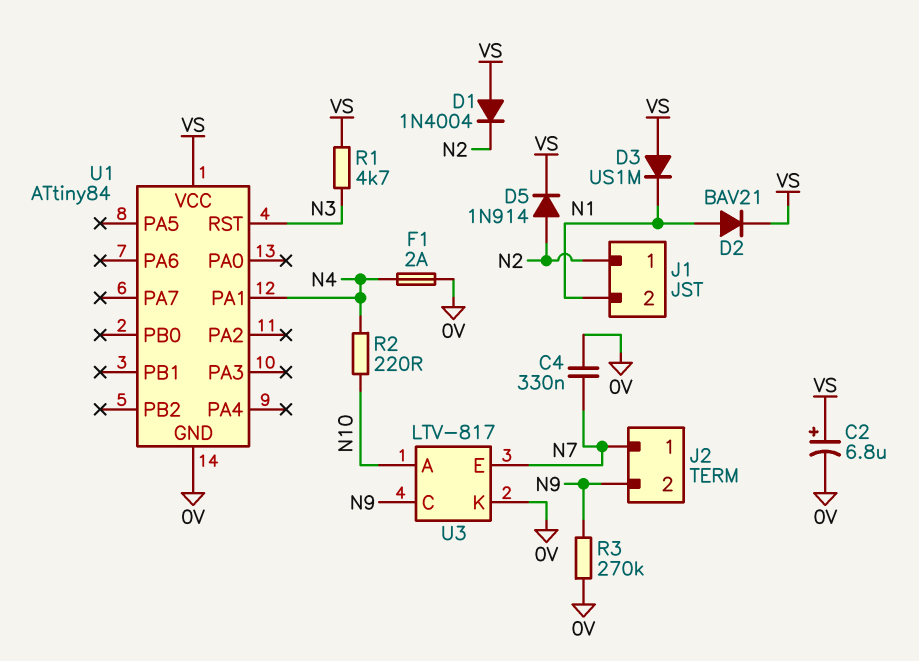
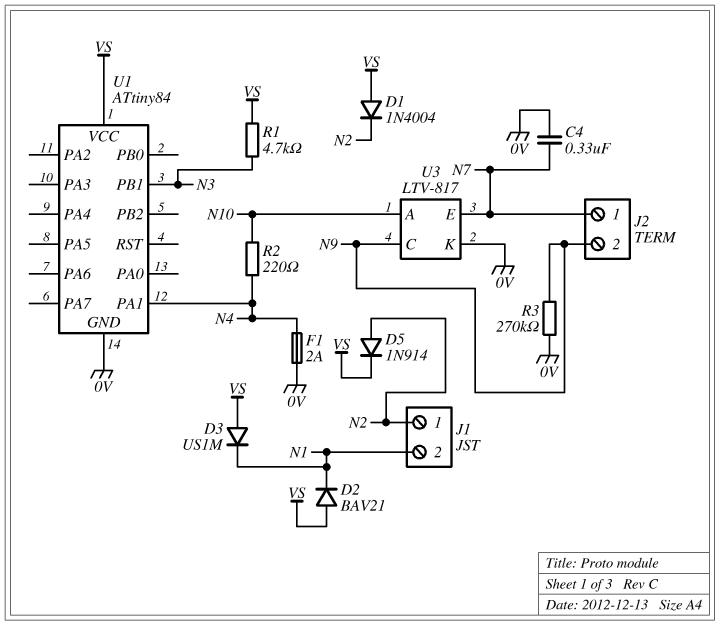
C2: 6.8uF (plus VS, minus 0V) -> none
D2: diode BAV21 (A N1, K VS) -> diode BAV21 (A VS, K N1)
U1 pin PB1: none -> N3
U1 pin RST: N3 -> none

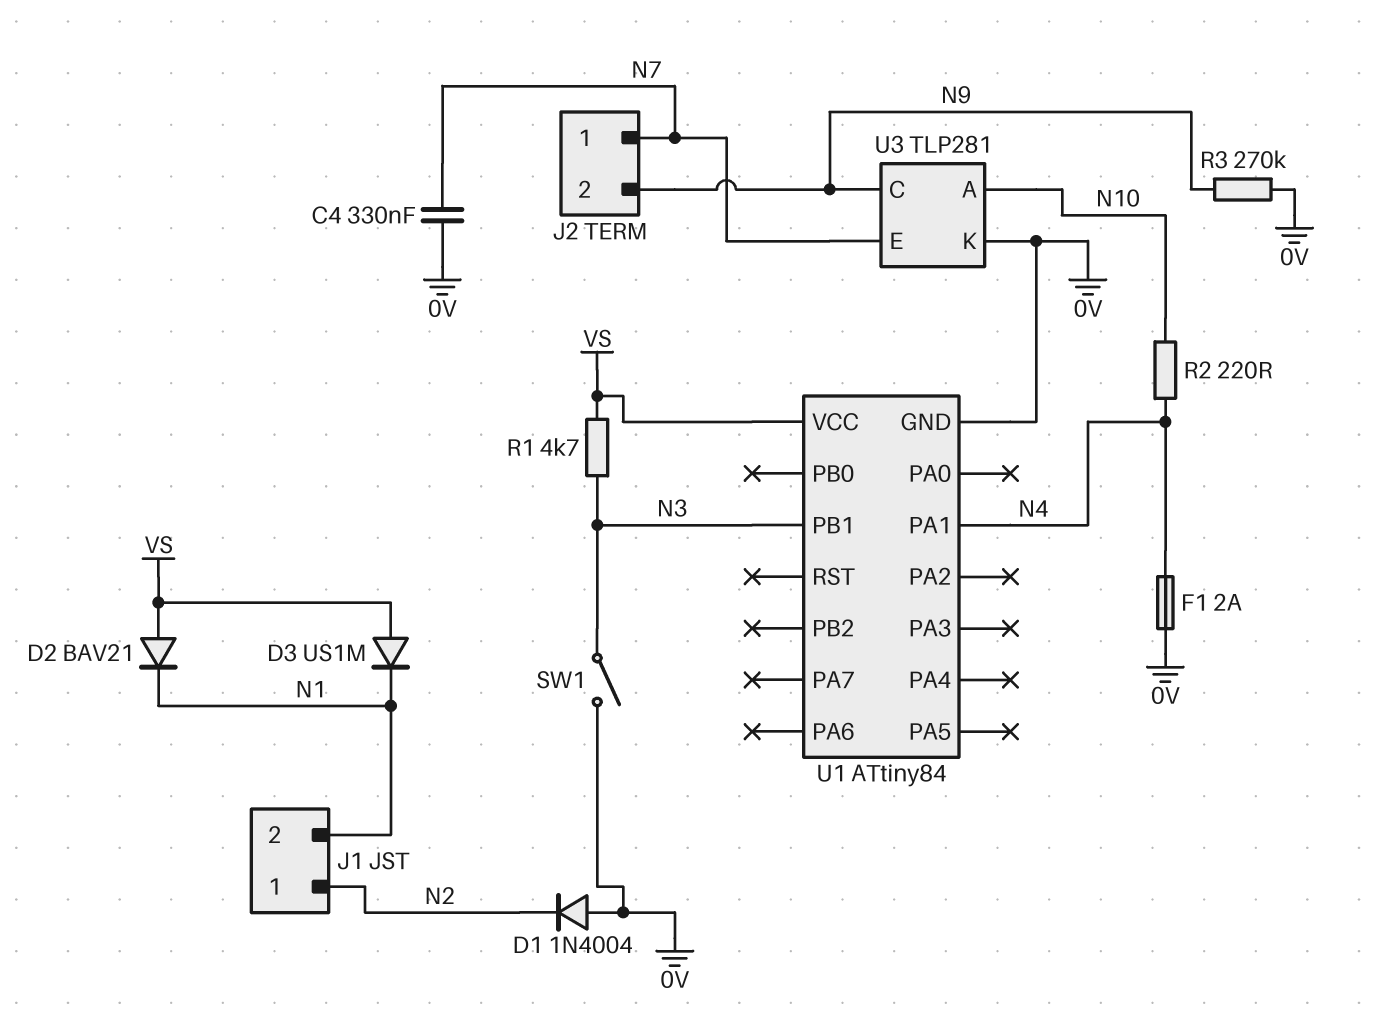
D1: diode 1N4004 (A VS, K N2) -> diode 1N4004 (A 0V, K N2)
D5: diode 1N914 (A N2, K VS) -> none
SW1: none -> switch (0V, N3)
U3: LTV-817 -> TLP281

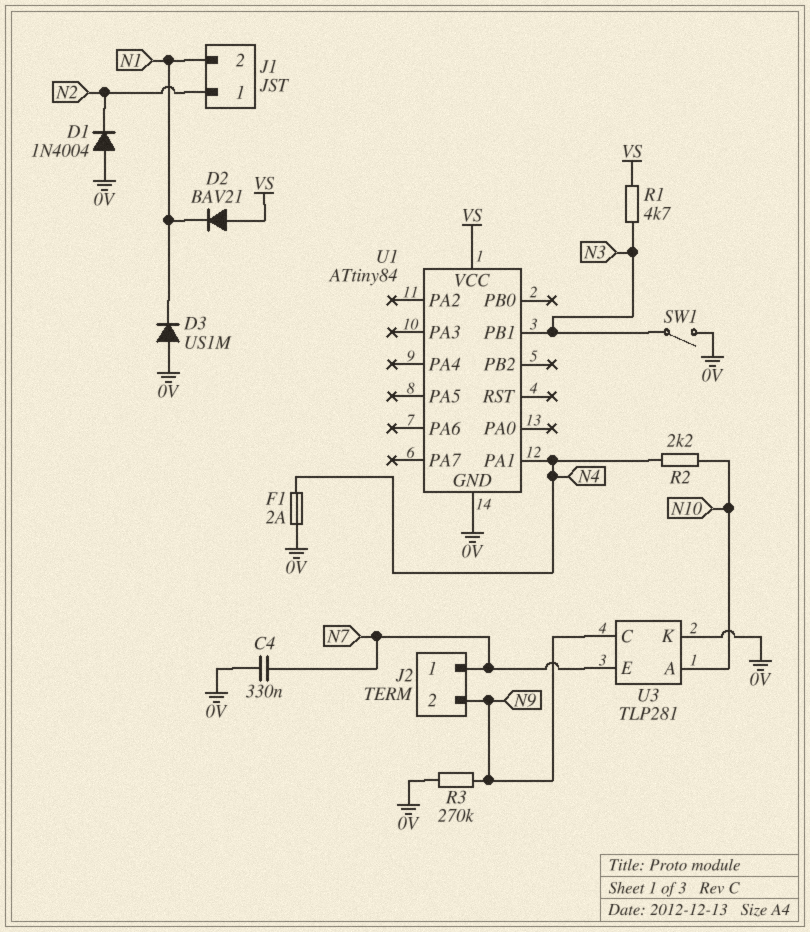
D3: diode US1M (A VS, K N1) -> diode US1M (A 0V, K N1)
R2: 220 (N4, N10) -> 2.2k (N4, N10)

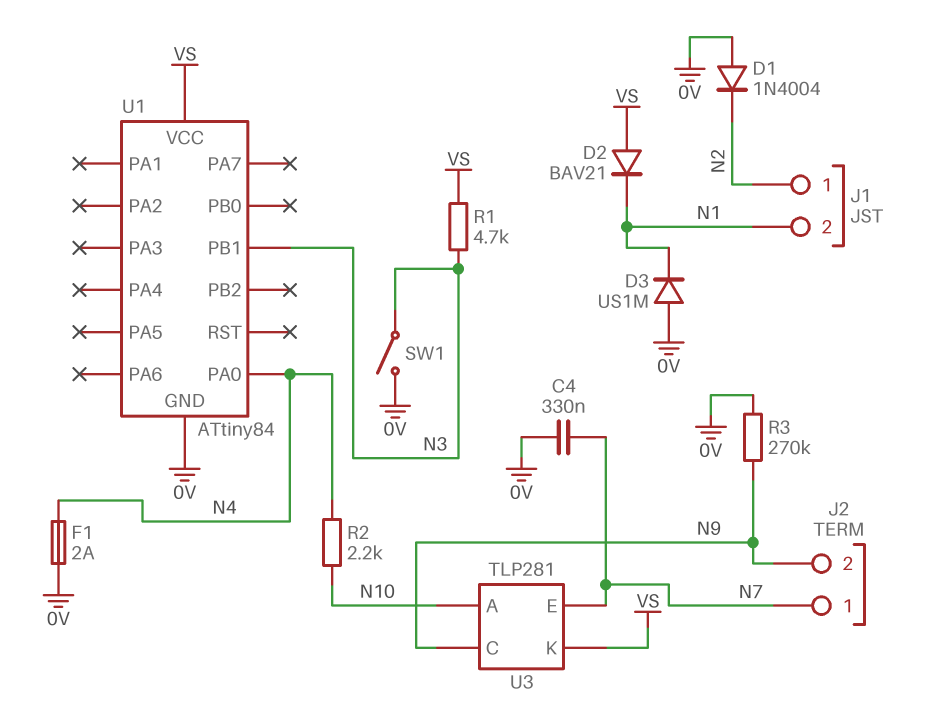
U1 pin PA0: none -> N4
U1 pin PA1: N4 -> none
U3 pin K: 0V -> VS

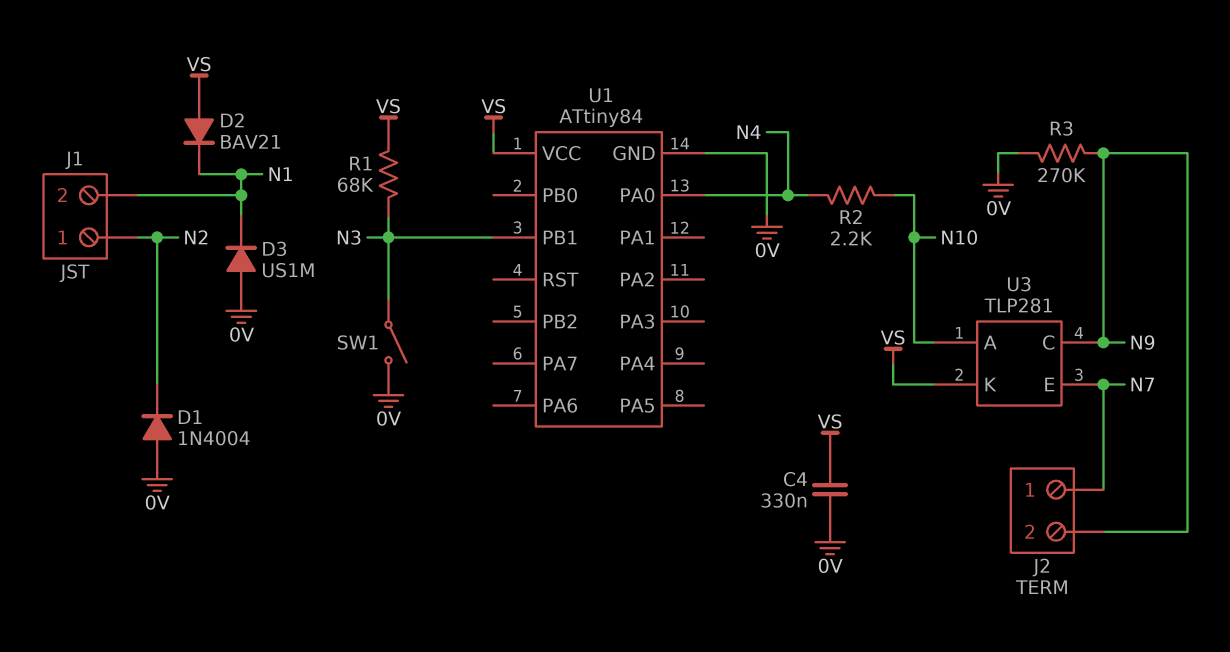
C4: 330nF (0V, N7) -> 330nF (0V, VS)
F1: 2A (0V, N4) -> none
R1: 4.7k (N3, VS) -> 68k (N3, VS)

